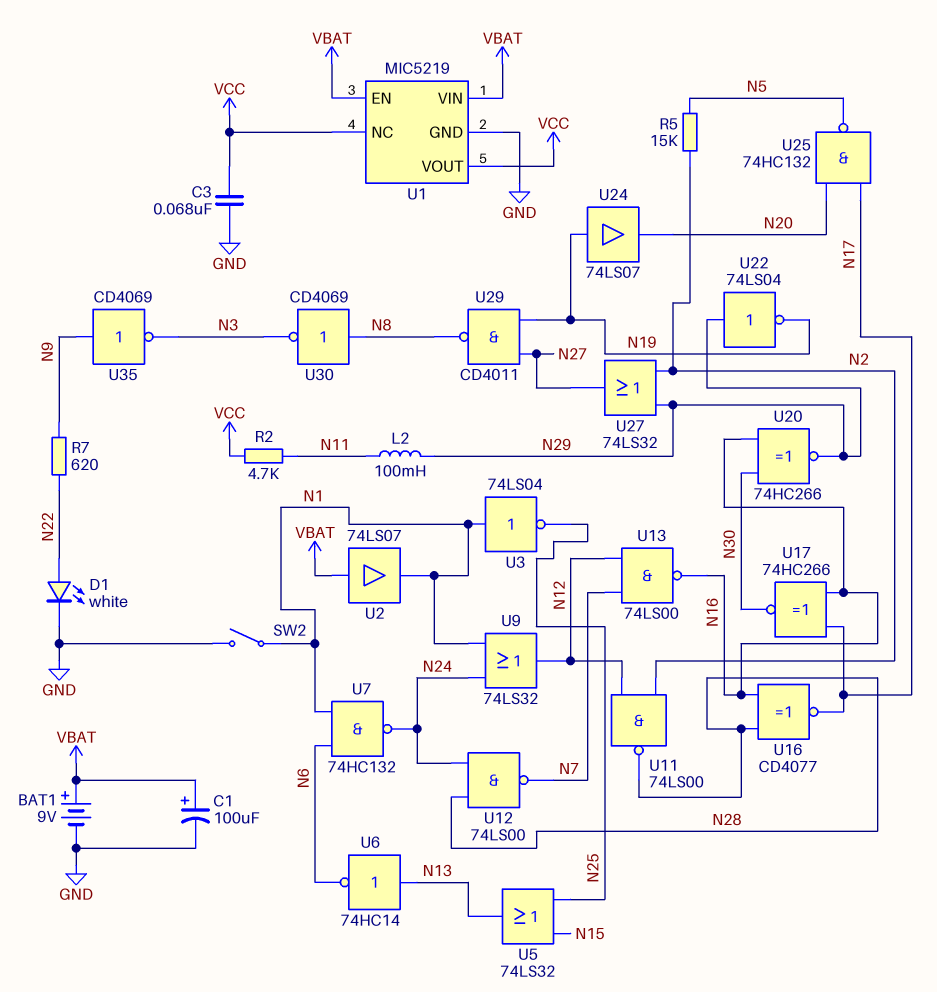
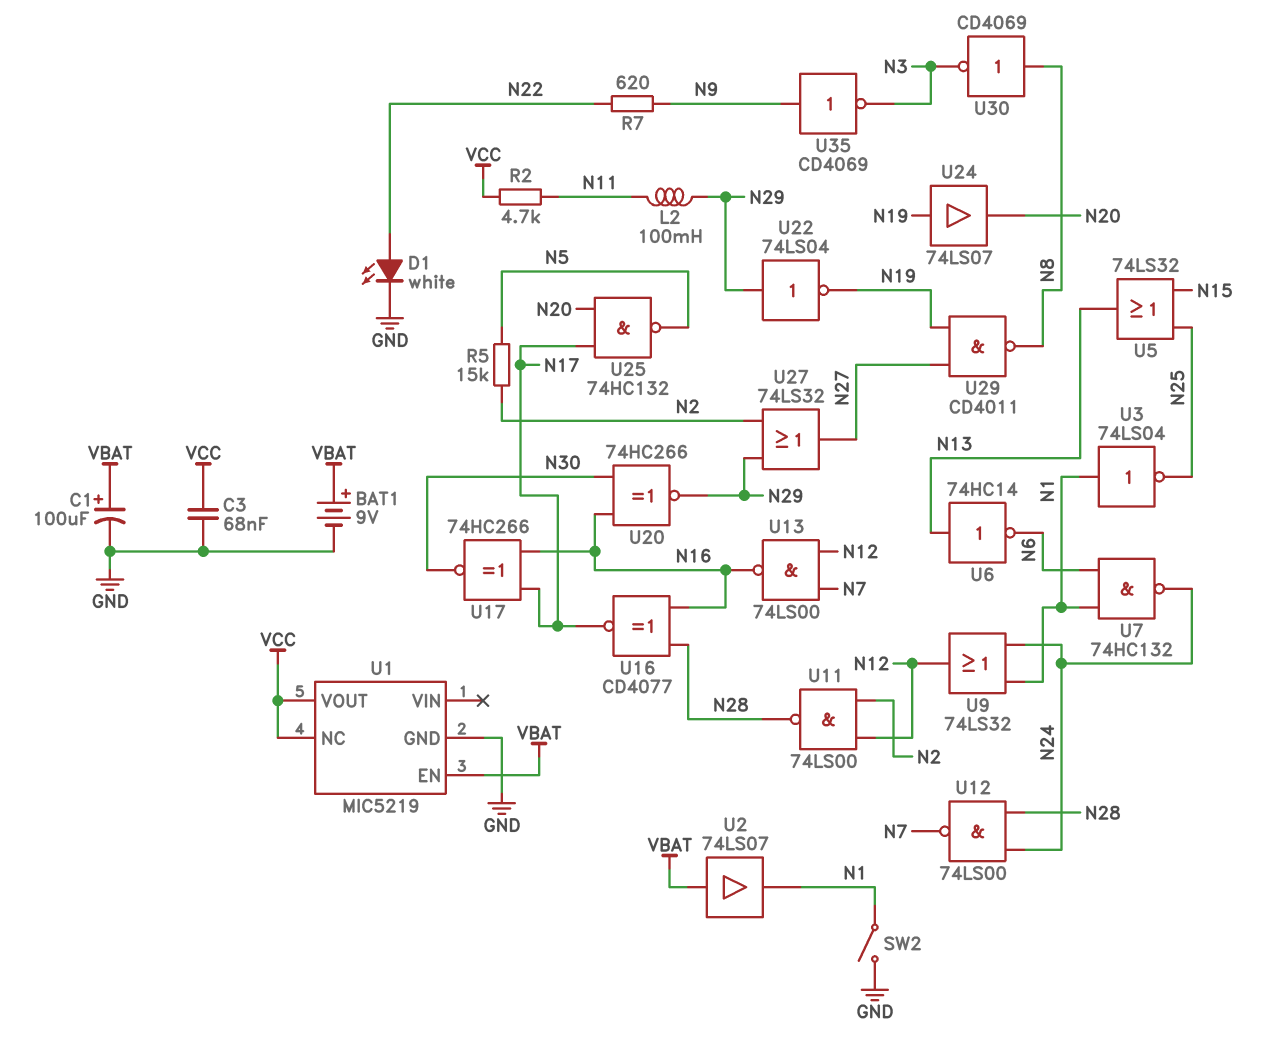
U1 pin VIN: VBAT -> none

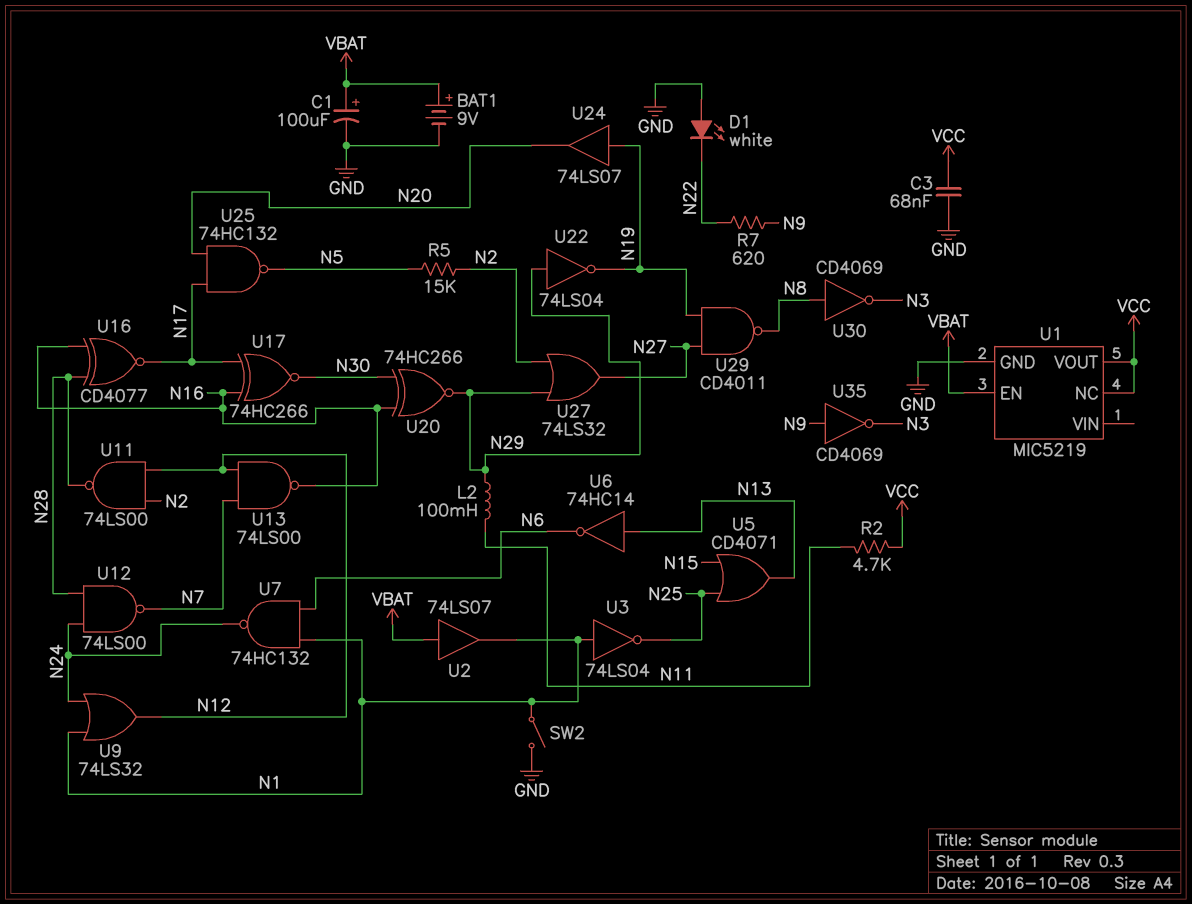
D1: LED white (A N22, K GND) -> LED white (A GND, K N22)
U5: OR 74LS32 (in N15, in N25, out N13) -> OR CD4071 (in N15, in N25, out N13)

